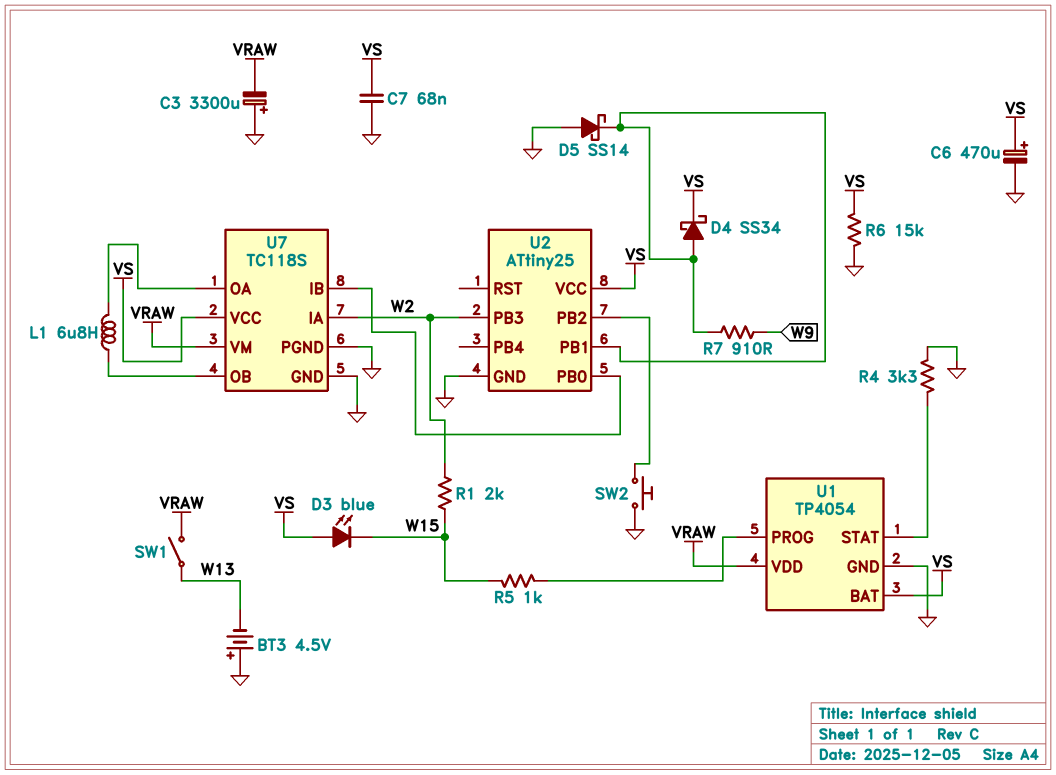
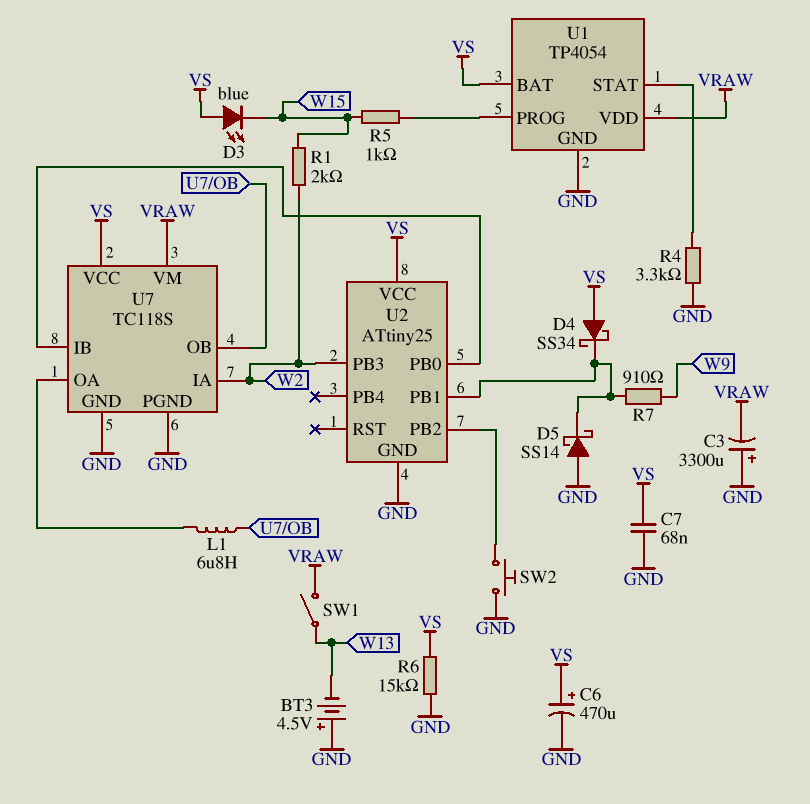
D4: schottky SS34 (A U2/PB1, K VS) -> schottky SS34 (A VS, K U2/PB1)

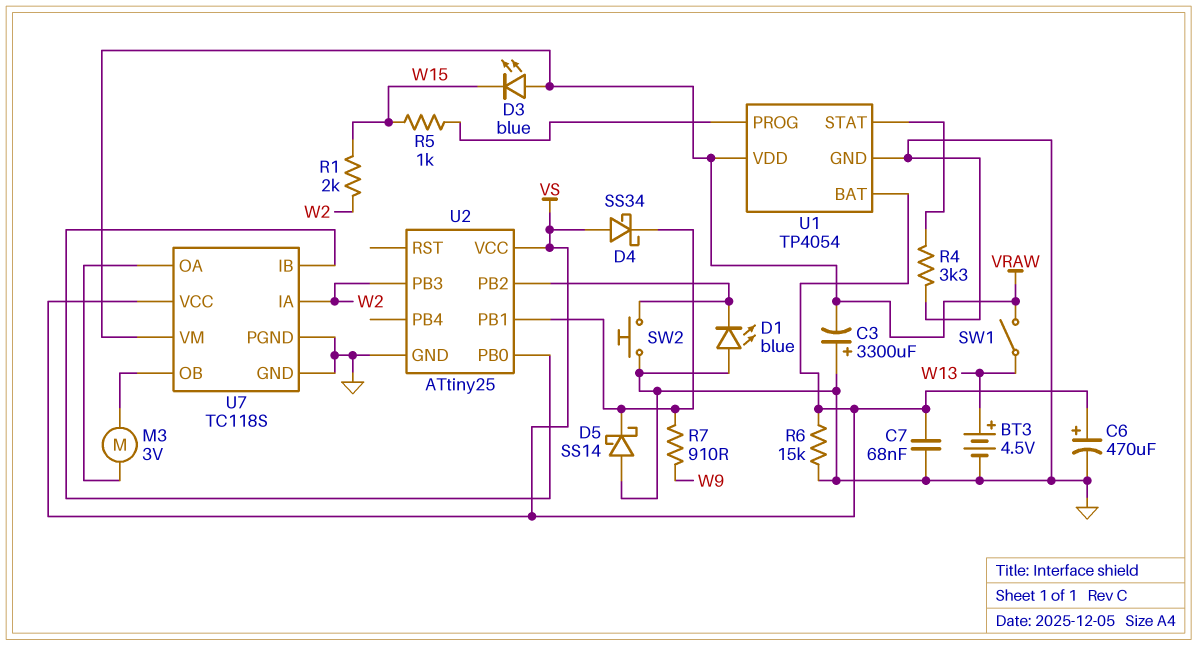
BT3: 4.5V (plus GND, minus W13) -> 4.5V (plus W13, minus GND)
D1: none -> LED blue (A GND, K U2/PB2)
D3: LED blue (A VS, K W15) -> LED blue (A VRAW, K W15)
L1: 6.8uH (U7/OA, U7/OB) -> none
M3: none -> motor 3V (U7/OA, U7/OB)

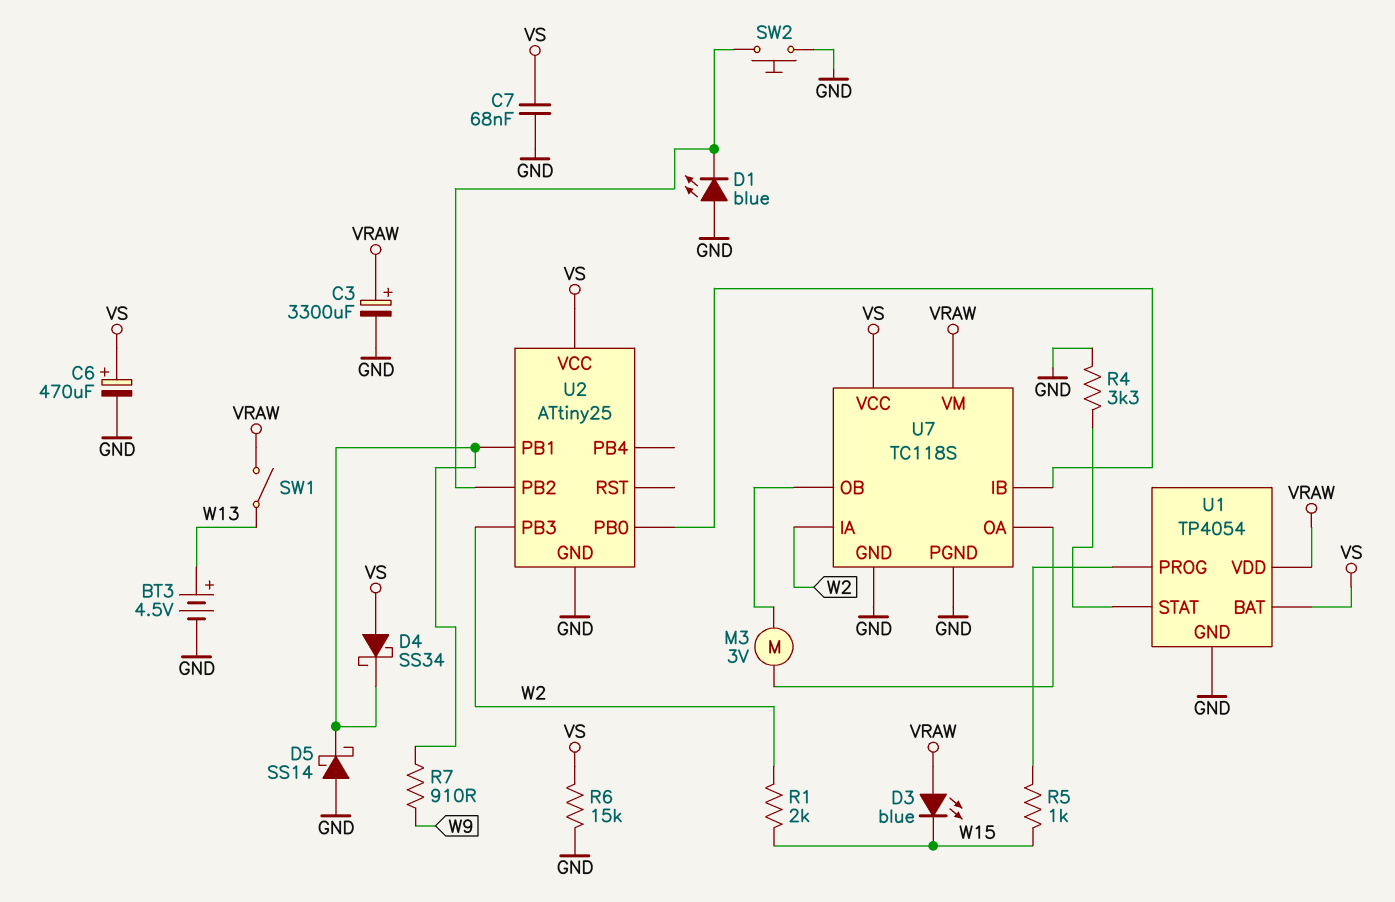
C3: 3300uF (plus GND, minus VRAW) -> 3300uF (plus VRAW, minus GND)

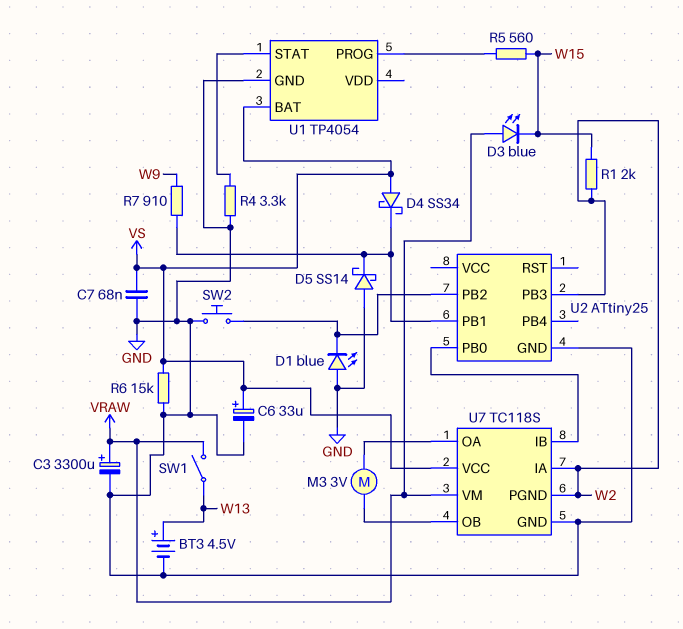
C6: 470uF (plus VS, minus GND) -> 33uF (plus VS, minus GND)
R5: 1k (U1/PROG, W15) -> 560 (U1/PROG, W15)
U1 pin VDD: VRAW -> none
U2 pin VCC: VS -> none
U7 pin PGND: GND -> W2

